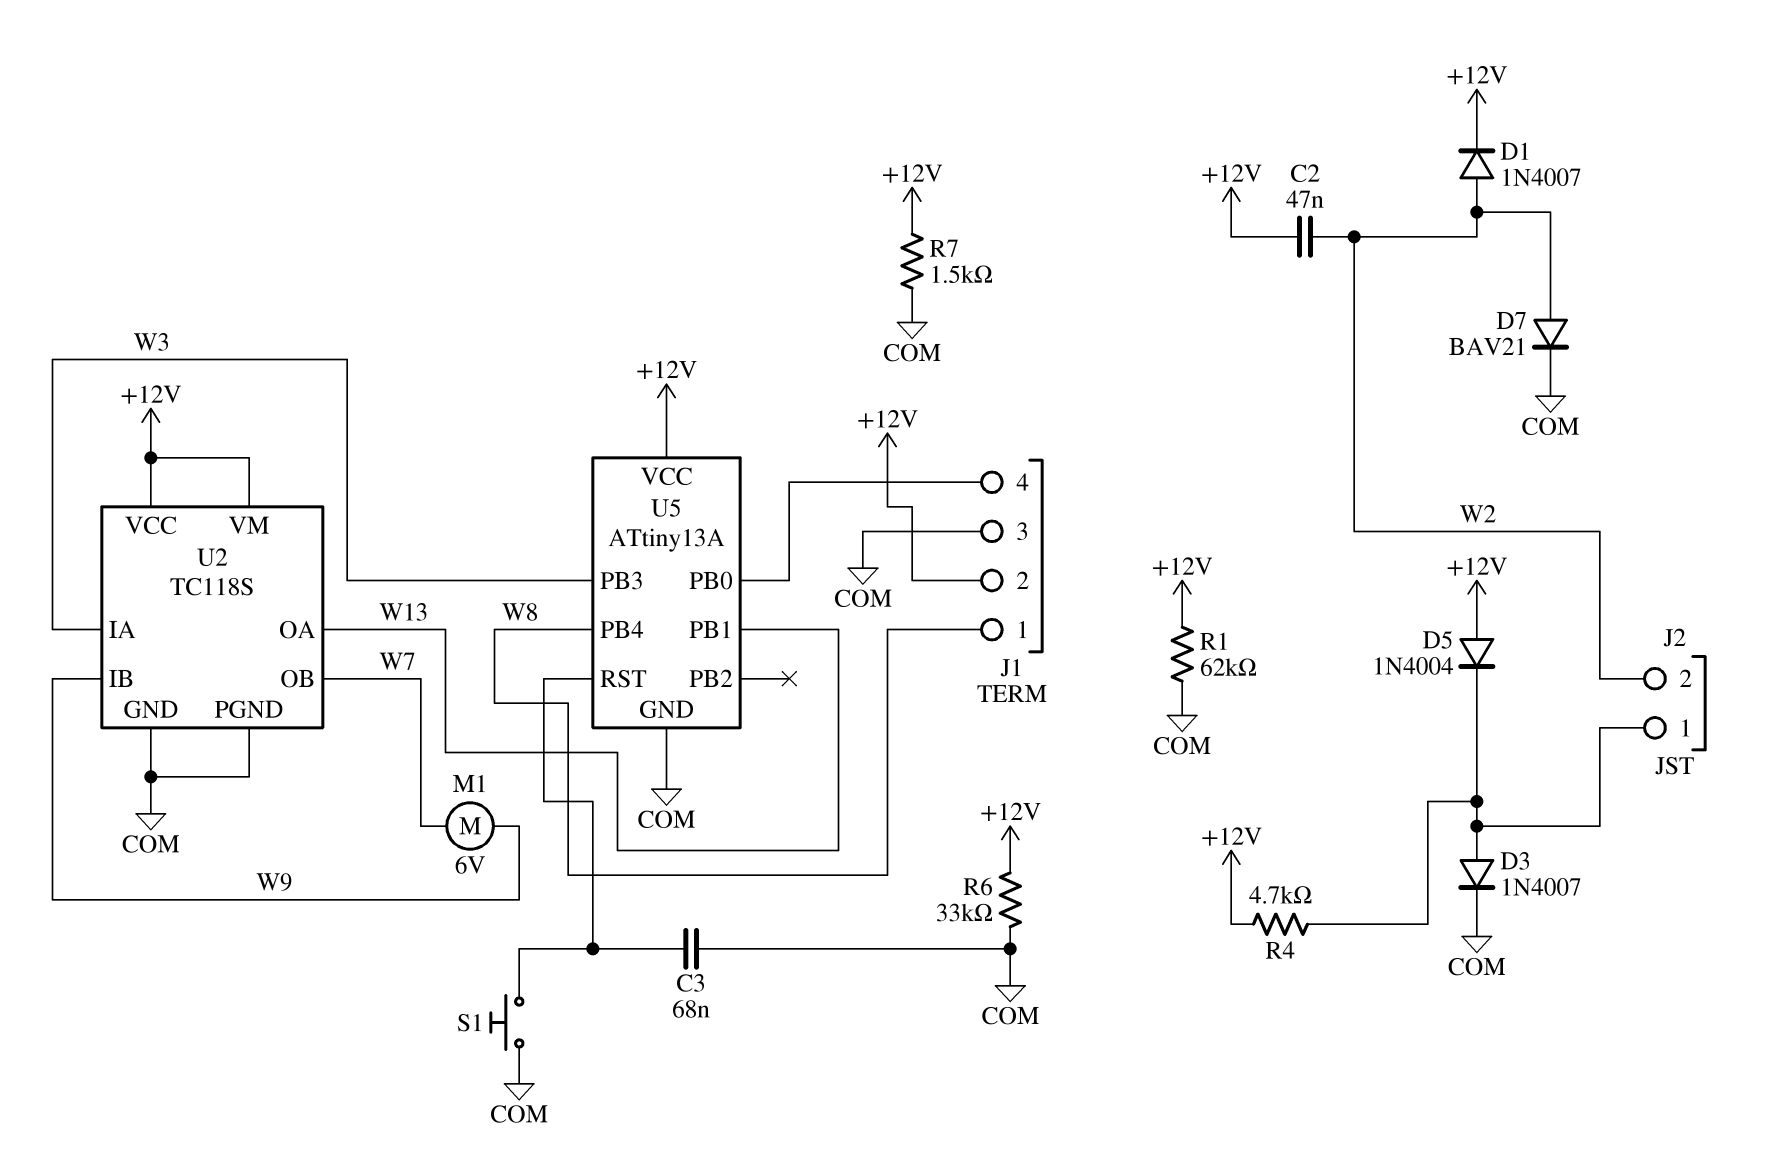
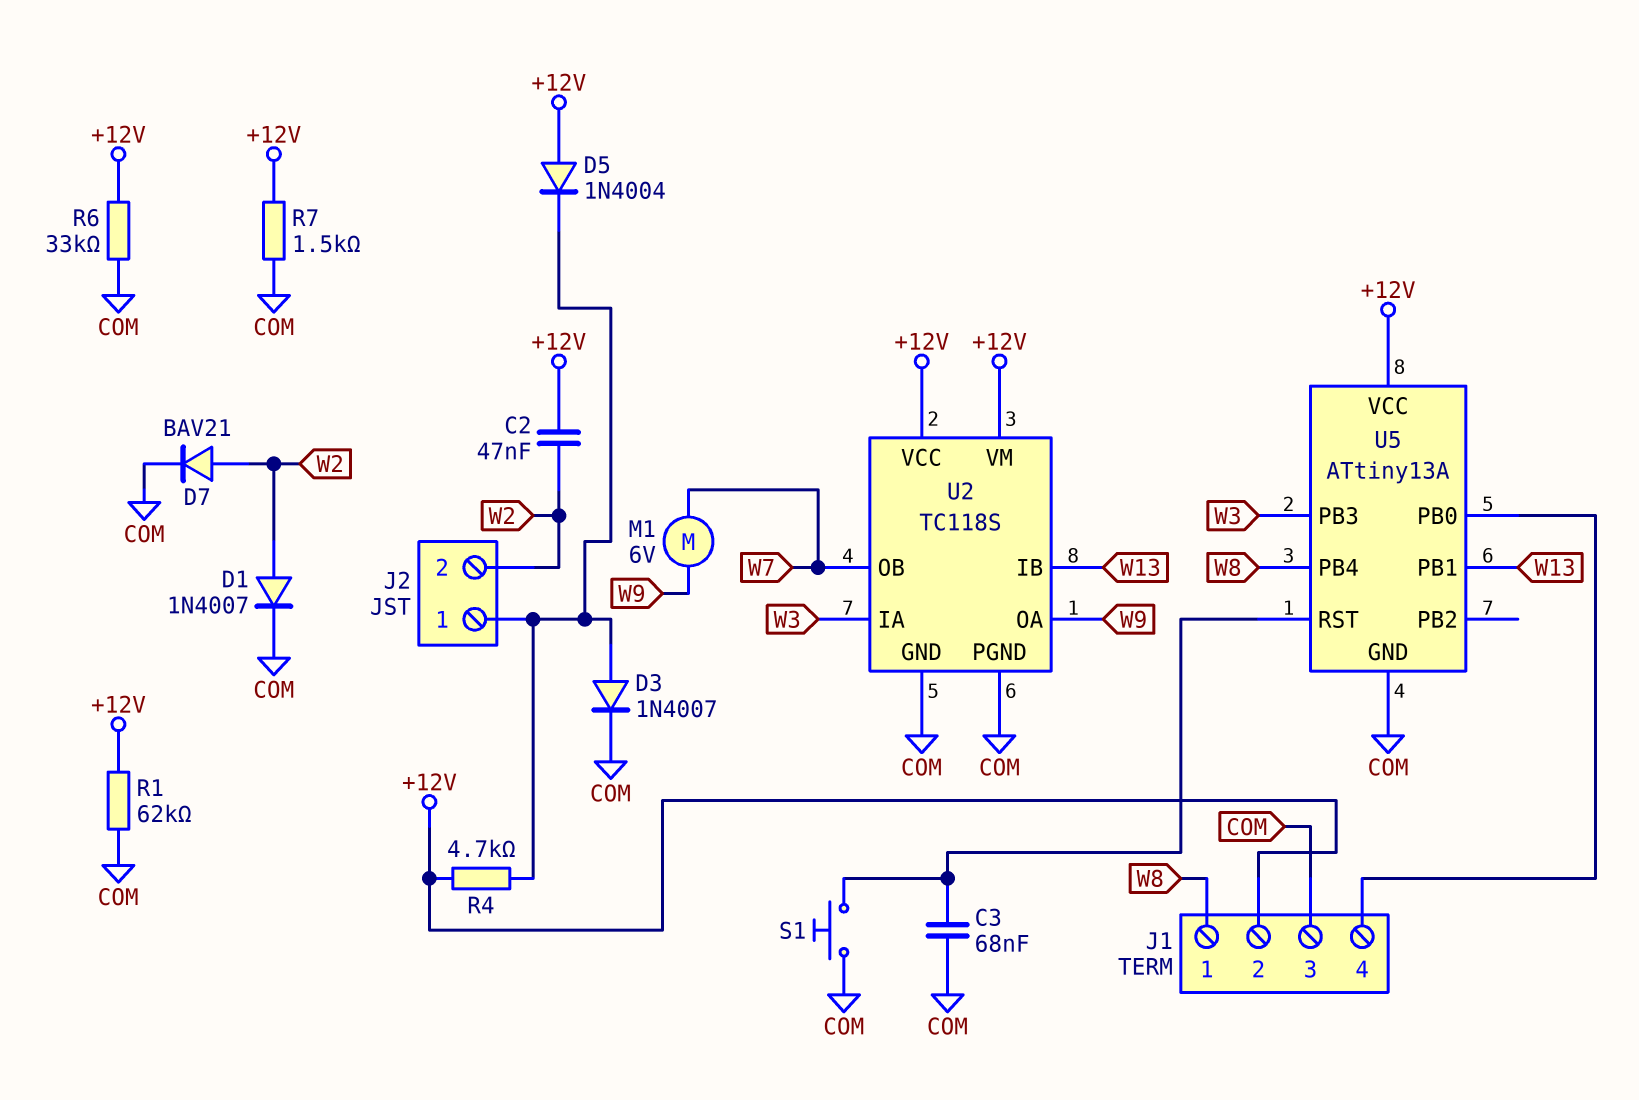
D1: diode 1N4007 (A W2, K +12V) -> diode 1N4007 (A W2, K COM)
U2 pin IB: W9 -> W13
U2 pin OA: W13 -> W9

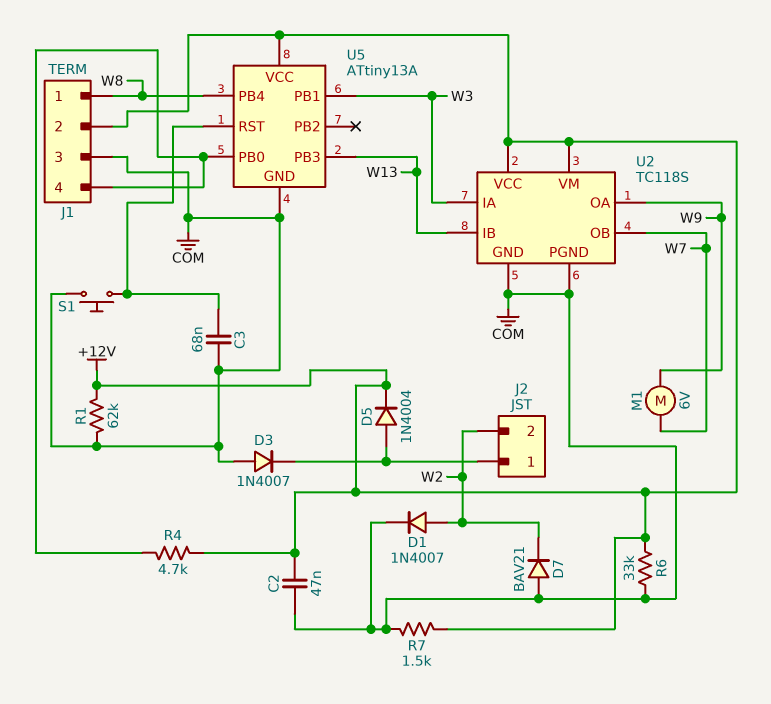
C2: 47nF (+12V, W2) -> 47nF (+12V, COM)
D3: diode 1N4007 (A J2/1, K COM) -> diode 1N4007 (A COM, K J2/1)
D5: diode 1N4004 (A +12V, K J2/1) -> diode 1N4004 (A J2/1, K +12V)
D7: diode BAV21 (A W2, K COM) -> diode BAV21 (A COM, K W2)
R4: 4.7k (+12V, J2/1) -> 4.7k (+12V, J1/4)
U5 pin PB1: W13 -> W3
U5 pin PB3: W3 -> W13

